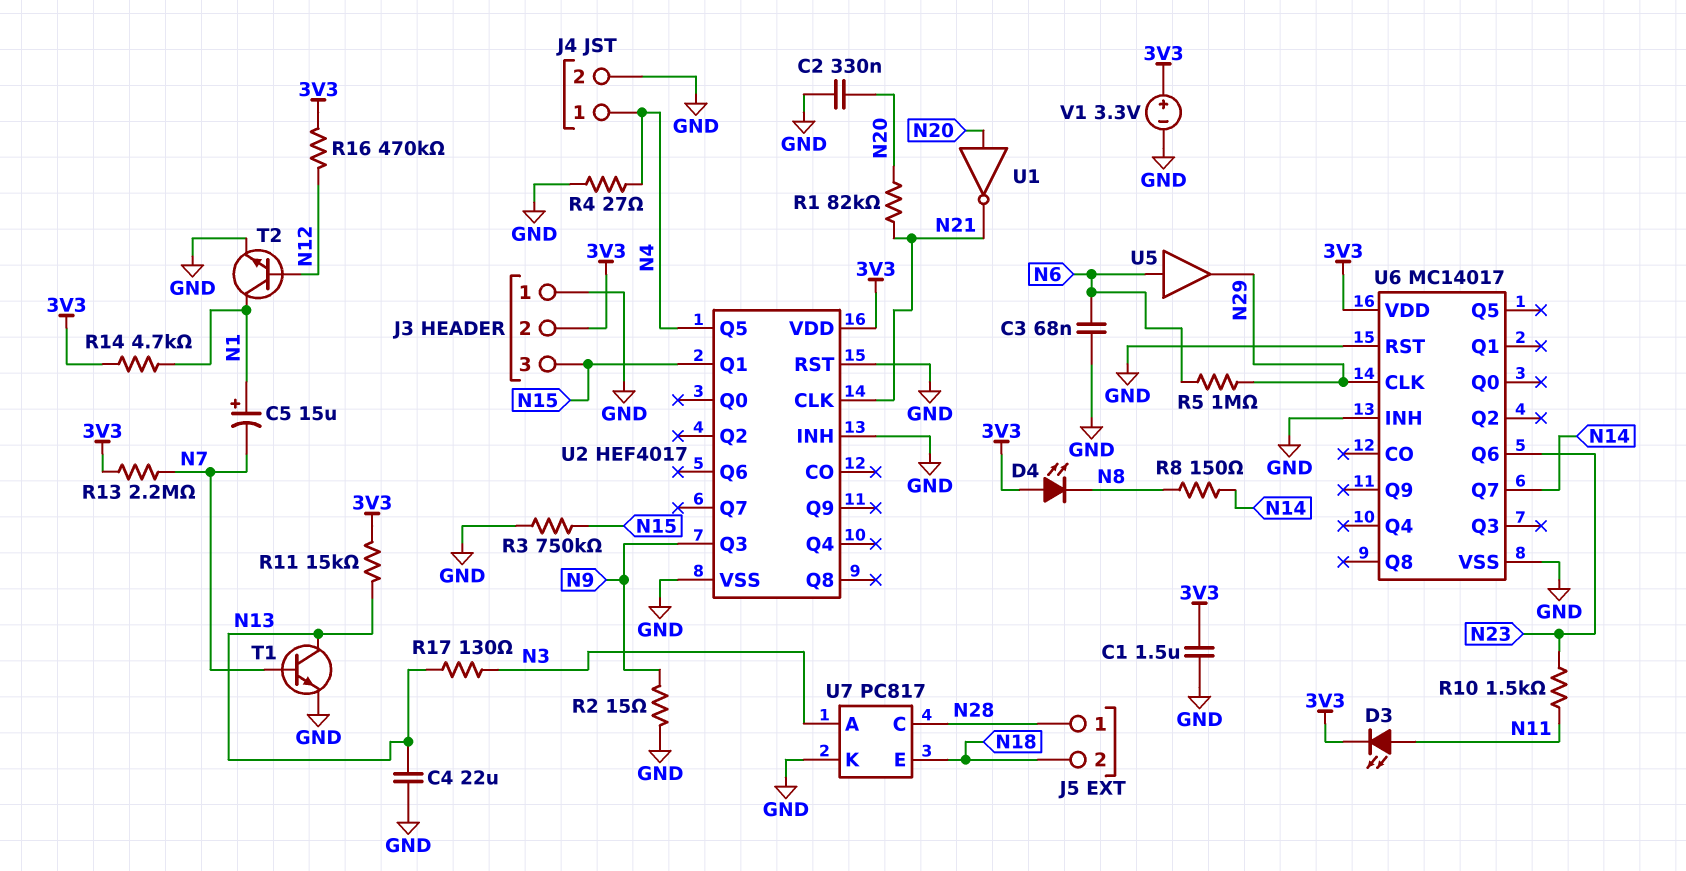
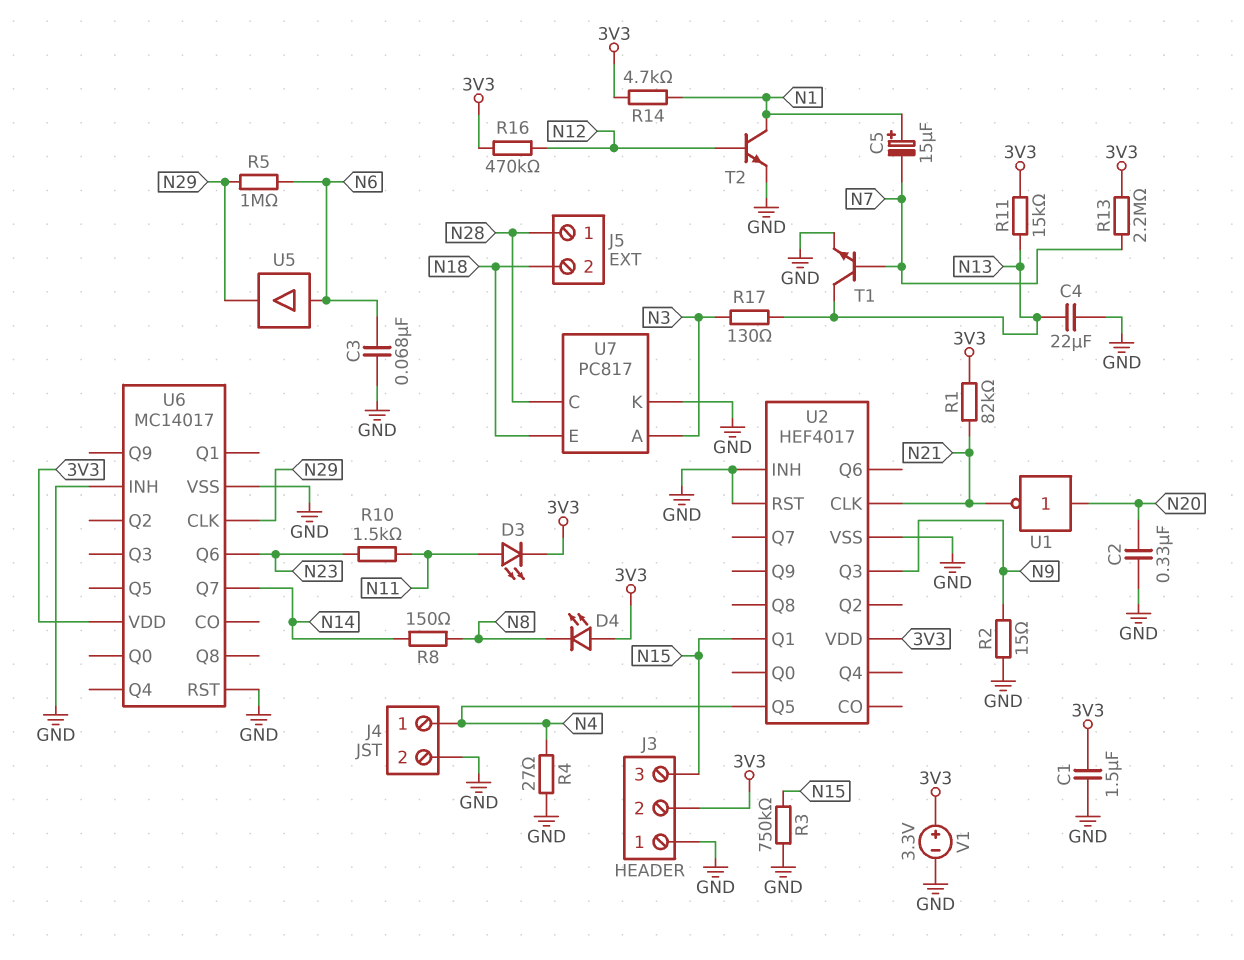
R1: 82k (N20, N21) -> 82k (3V3, N21)

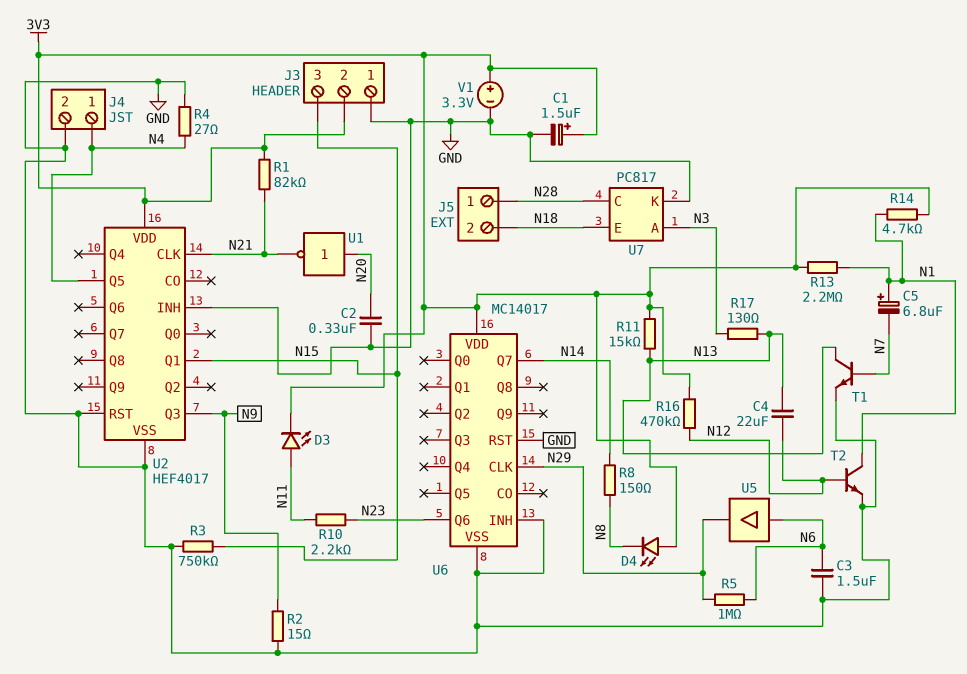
C1: 1.5uF (3V3, GND) -> 1.5uF (plus 3V3, minus GND)
C3: 68nF (GND, N6) -> 1.5uF (GND, N6)
C4: 22uF (GND, N13) -> 22uF (N12, N13)
C5: 15uF (plus N1, minus N7) -> 6.8uF (plus N1, minus N7)
R10: 1.5k (N11, N23) -> 2.2k (N11, N23)
R13: 2.2M (3V3, N7) -> 2.2M (3V3, N1)

